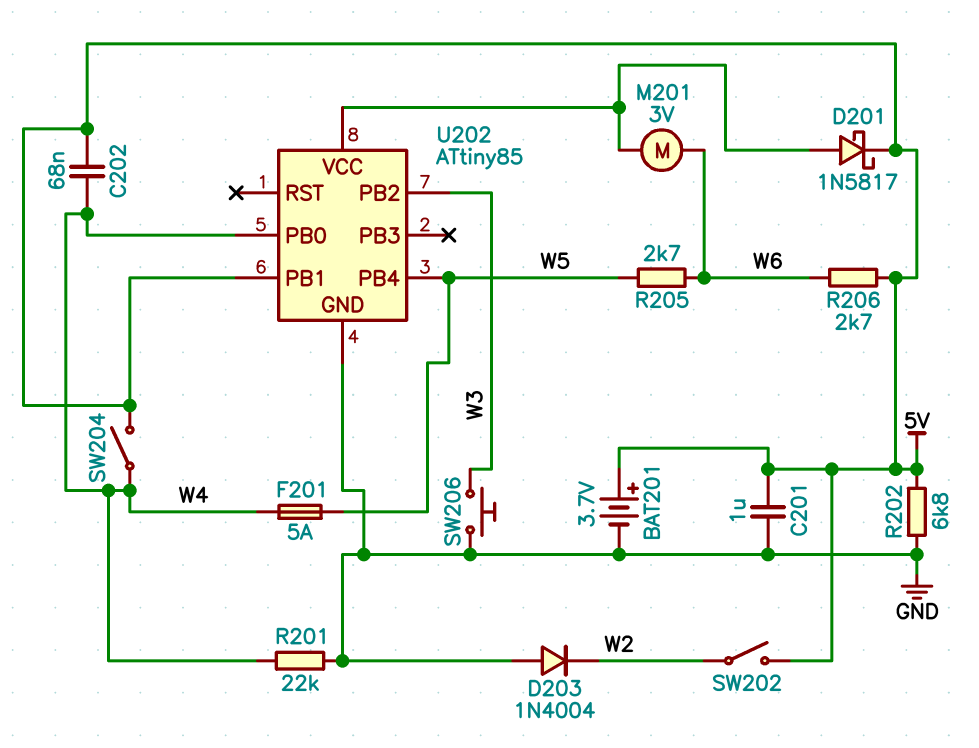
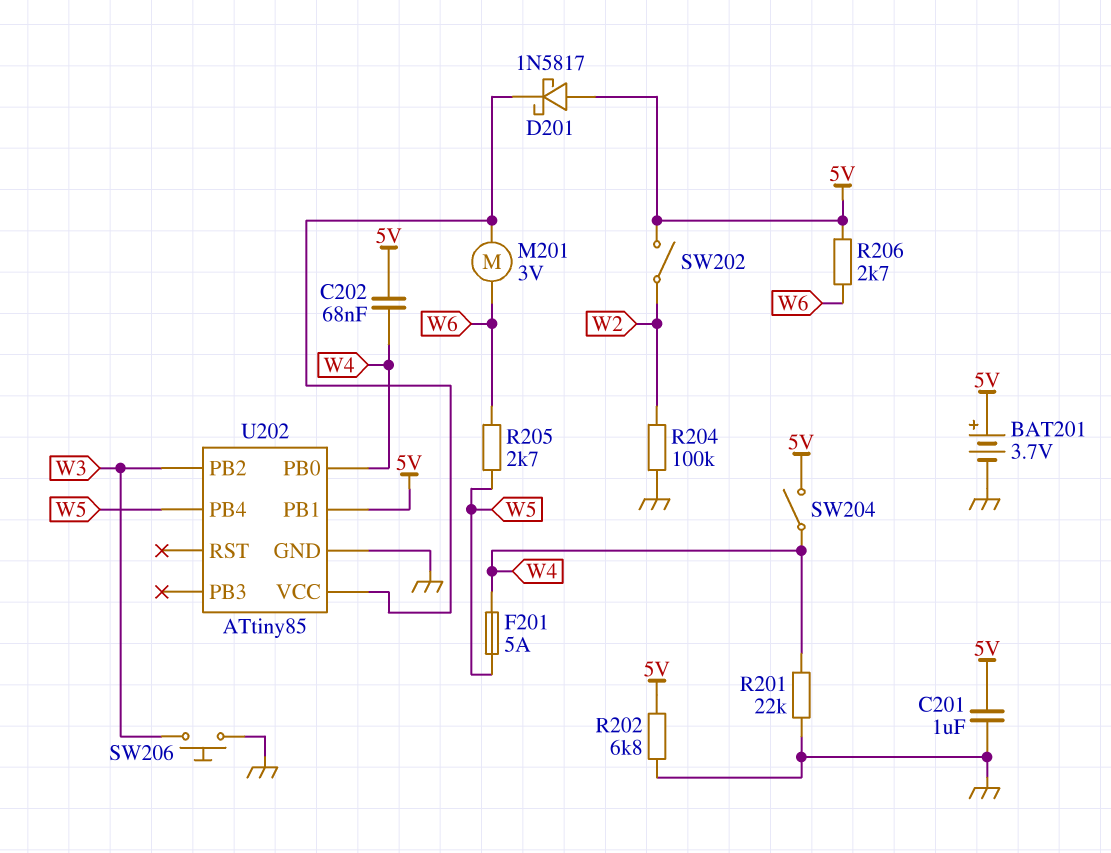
D201: schottky 1N5817 (A U202/VCC, K 5V) -> schottky 1N5817 (A 5V, K U202/VCC)
D203: diode 1N4004 (A GND, K W2) -> none
R204: none -> 100k (GND, W2)

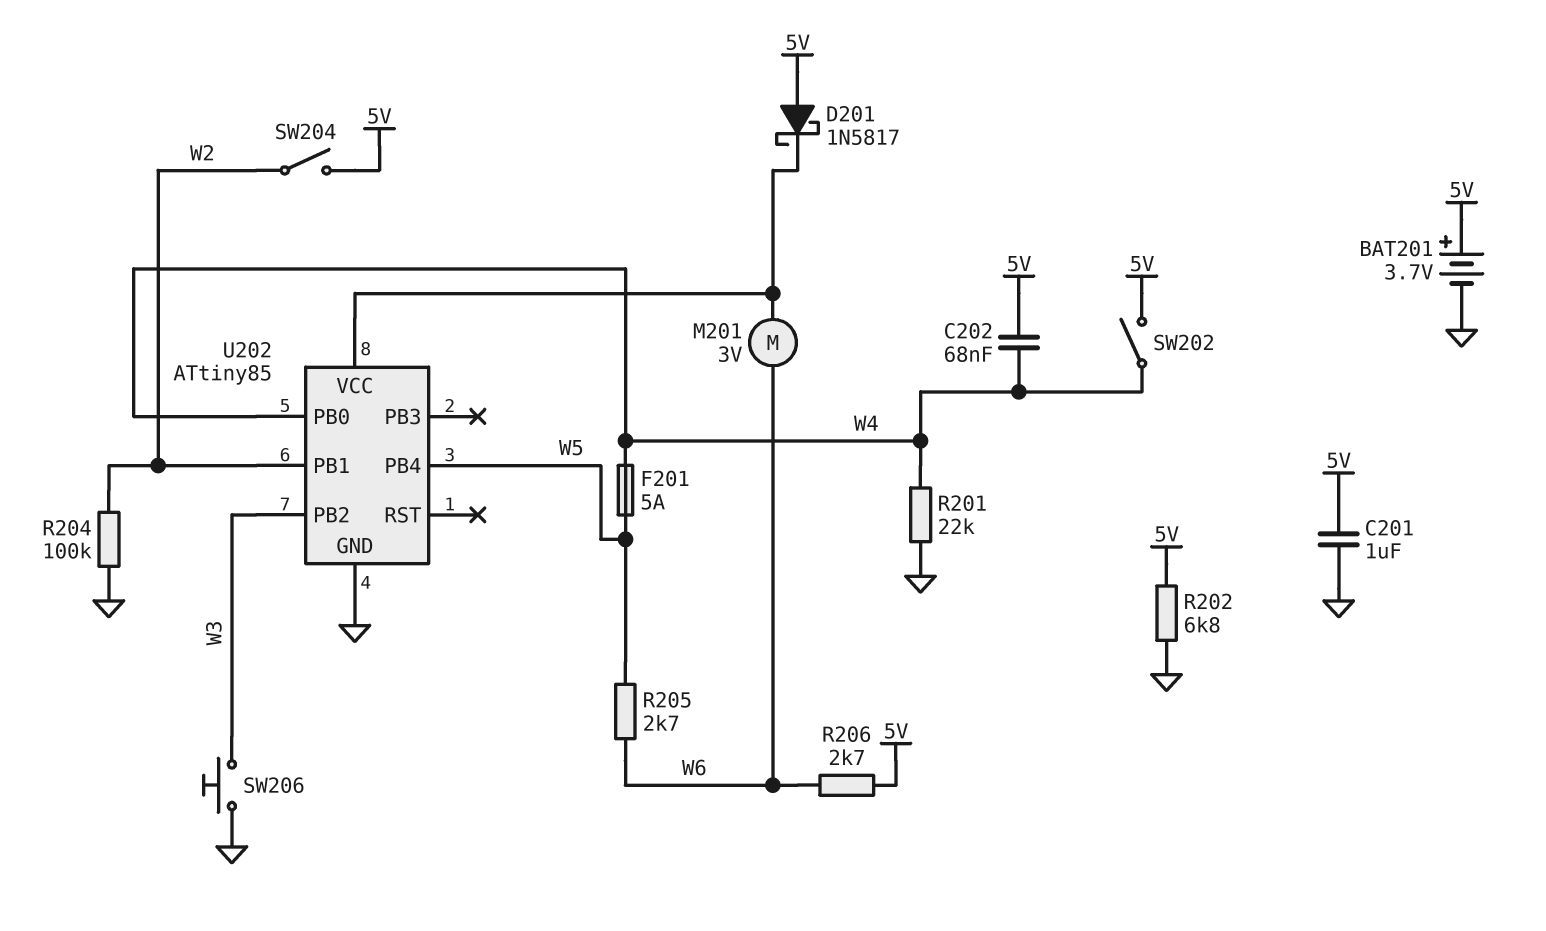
SW202: switch (5V, W2) -> switch (5V, W4)
SW204: switch (5V, W4) -> switch (5V, W2)
U202 pin PB1: 5V -> W2

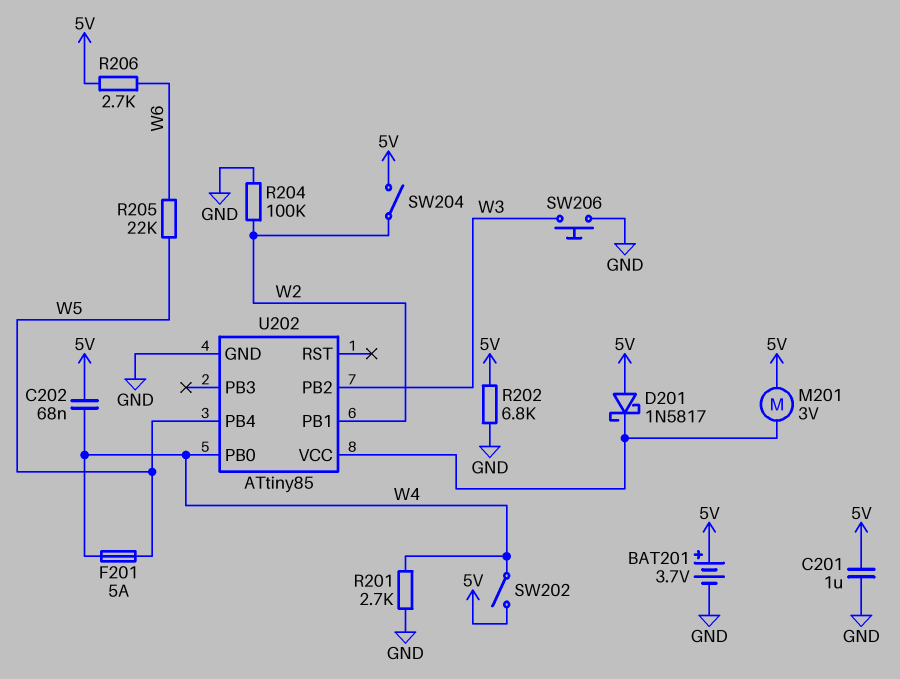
M201: motor 3V (U202/VCC, W6) -> motor 3V (5V, U202/VCC)
R201: 22k (GND, W4) -> 2.7k (GND, W4)
R205: 2.7k (W5, W6) -> 22k (W5, W6)

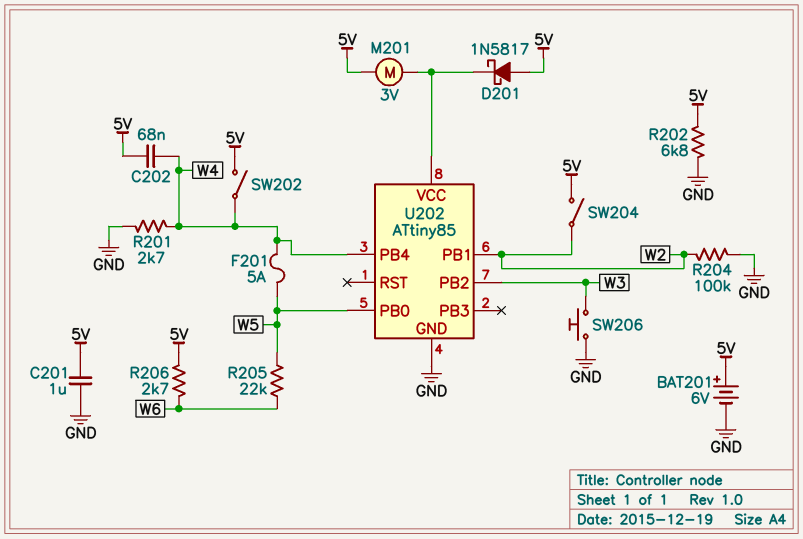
BAT201: 3.7V (plus 5V, minus GND) -> 6V (plus 5V, minus GND)
U202 pin PB0: W4 -> W5
U202 pin PB4: W5 -> W4

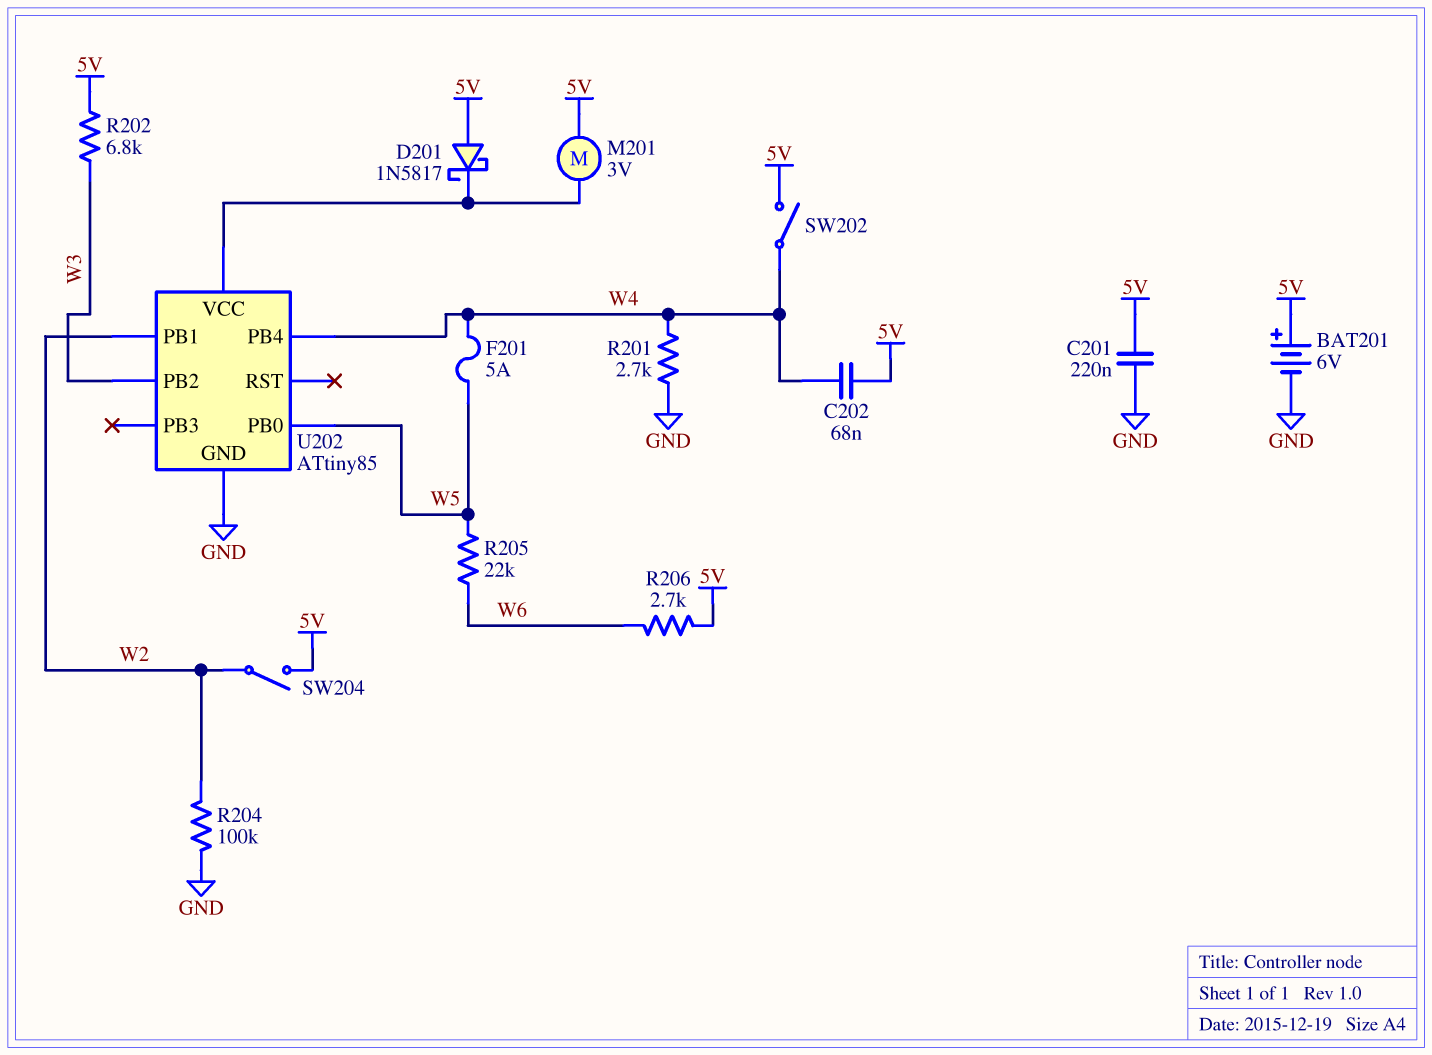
C201: 1uF (5V, GND) -> 220nF (5V, GND)
R202: 6.8k (5V, GND) -> 6.8k (5V, W3)
SW206: button (GND, W3) -> none

